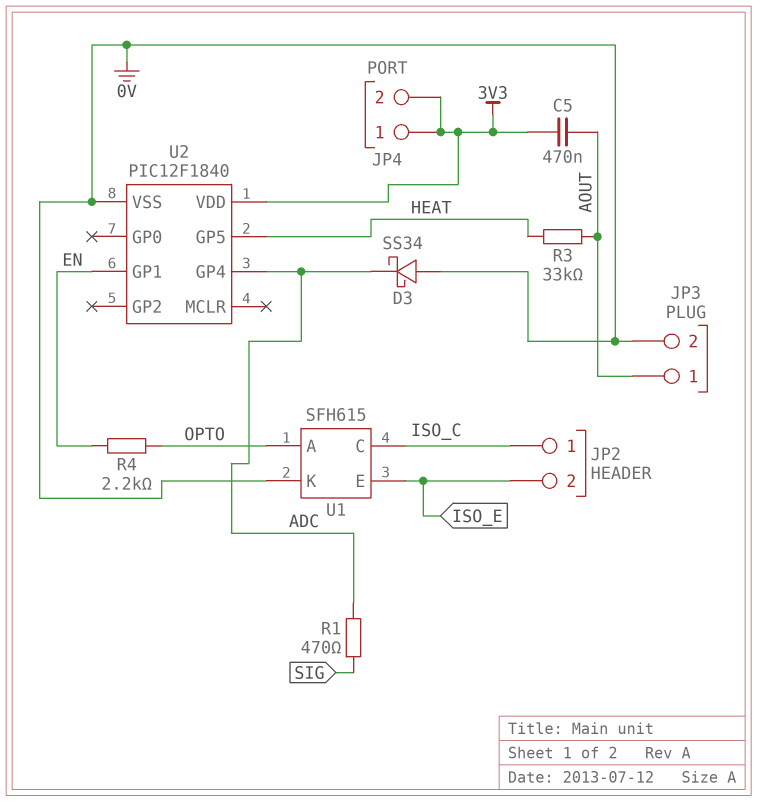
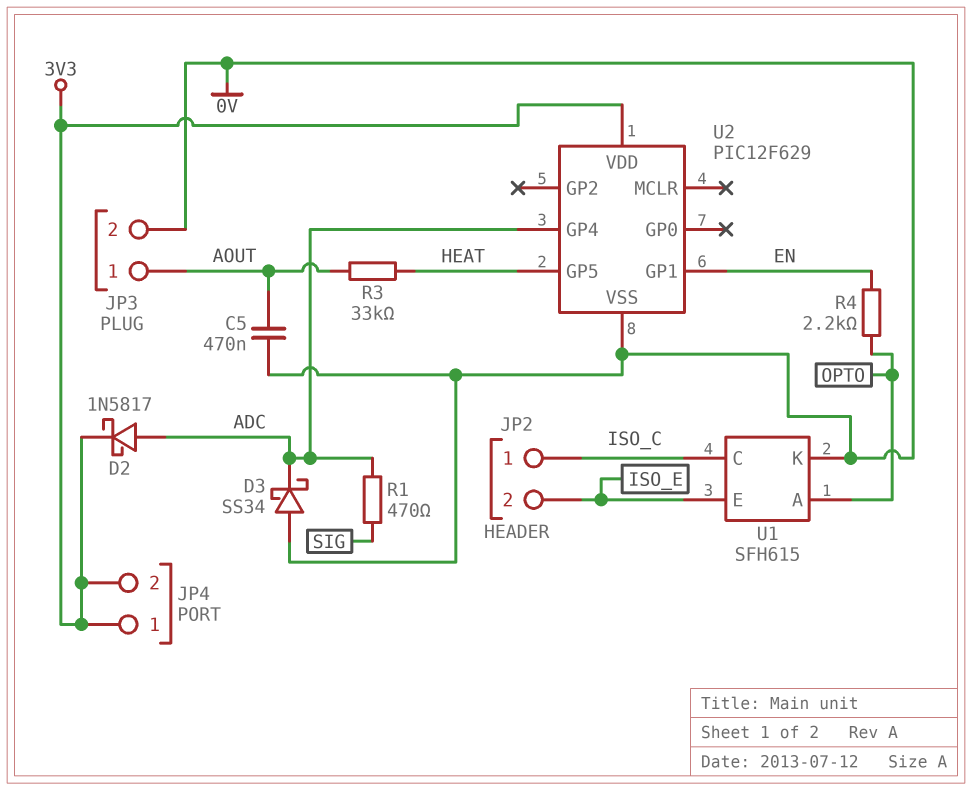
C5: 470nF (3V3, AOUT) -> 470nF (0V, AOUT)
D2: none -> schottky 1N5817 (A ADC, K 3V3)
U2: PIC12F1840 -> PIC12F629

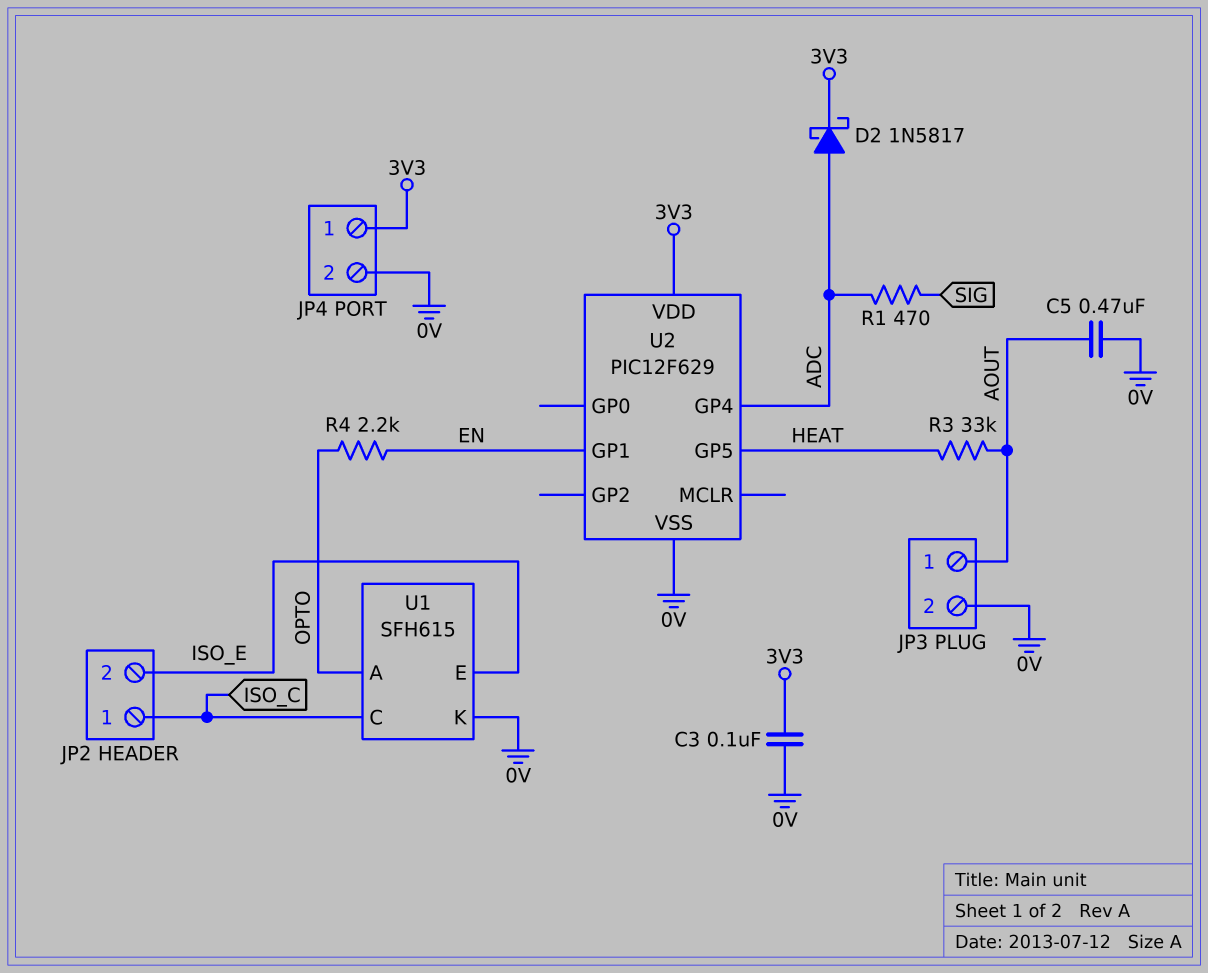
C3: none -> 100nF (0V, 3V3)
D3: schottky SS34 (A 0V, K ADC) -> none
JP4 pin 2: 3V3 -> 0V

